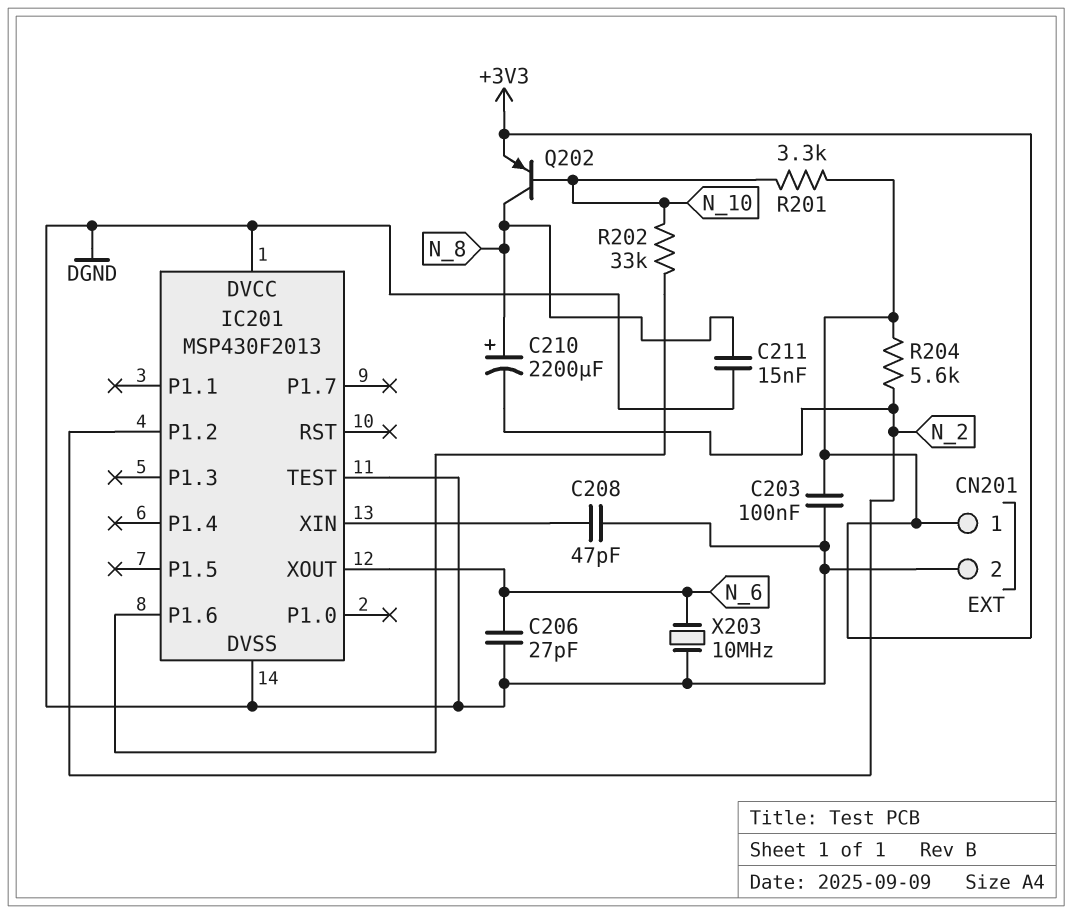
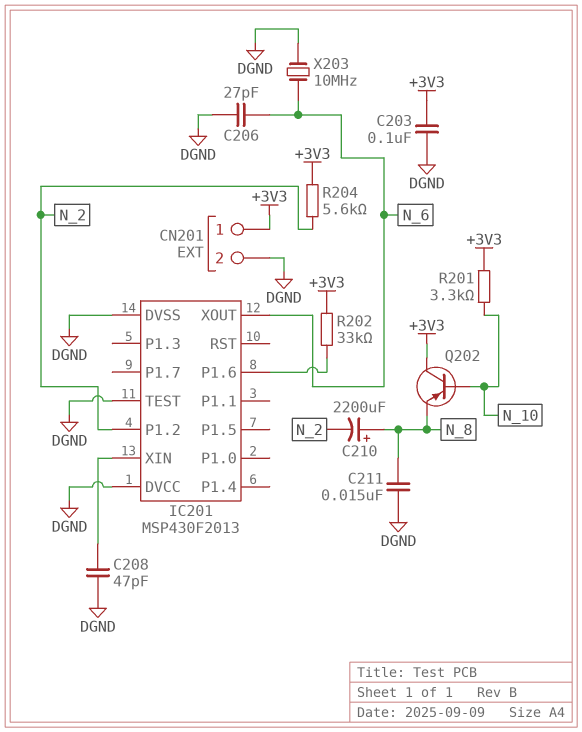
Q202: PNP (B N_10, C N_8, E +3V3) -> PNP (B N_10, C +3V3, E N_8)
R202: 33k (IC201/P1.6, N_10) -> 33k (+3V3, IC201/P1.6)

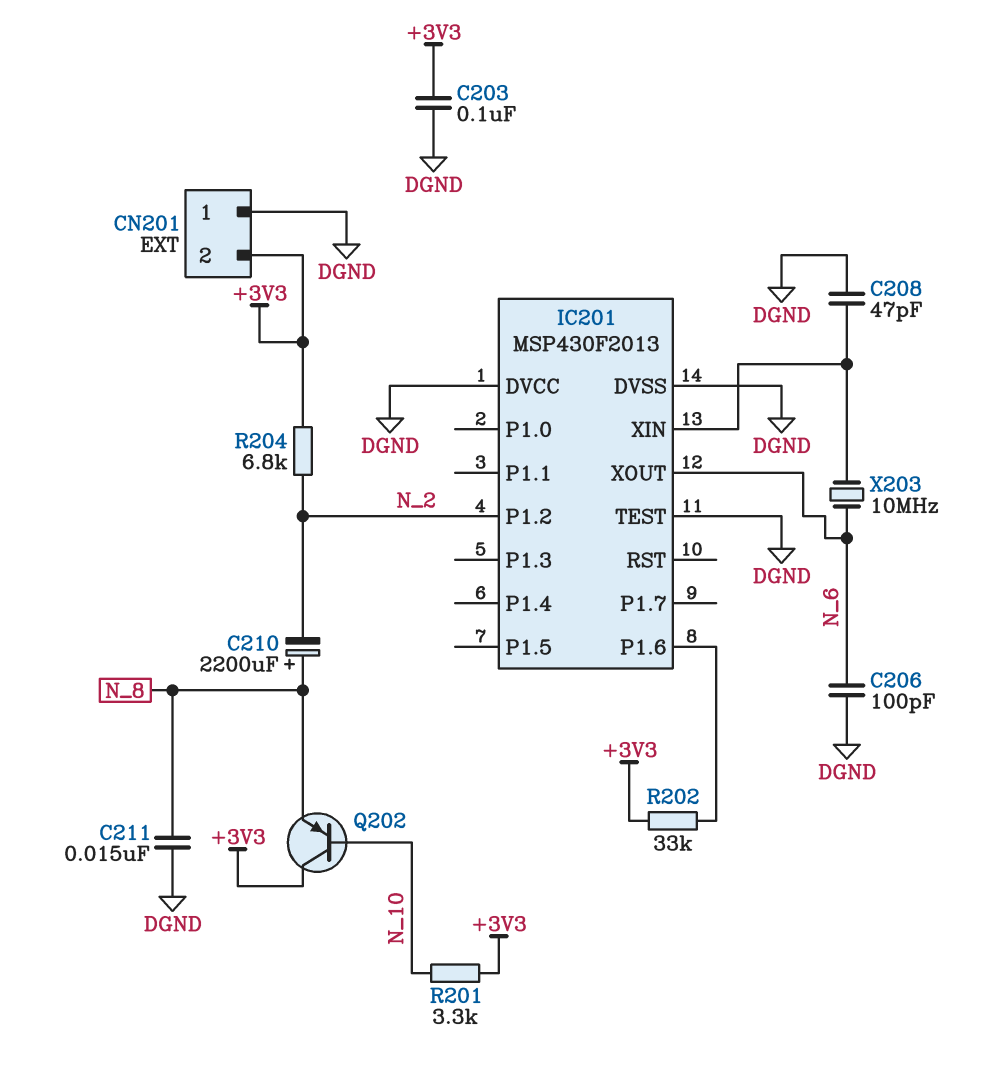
C206: 27pF (DGND, N_6) -> 100pF (DGND, N_6)
CN201 pin 1: +3V3 -> DGND
CN201 pin 2: DGND -> +3V3
R204: 5.6k (+3V3, N_2) -> 6.8k (+3V3, N_2)
X203: 10MHz (DGND, N_6) -> 10MHz (IC201/XIN, N_6)

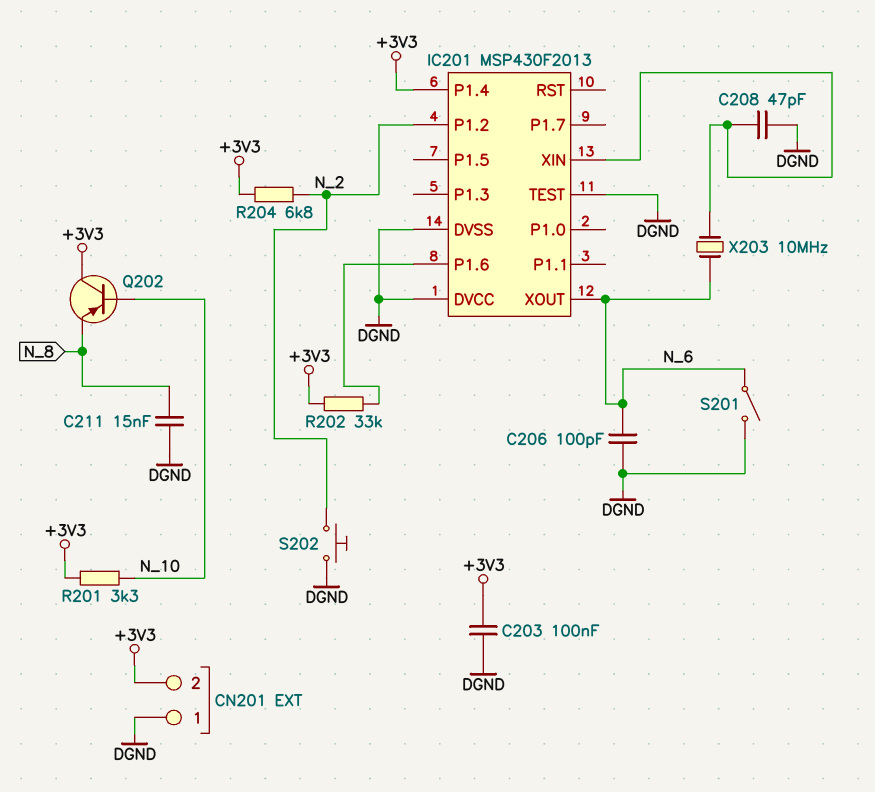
C210: 2200uF (plus N_8, minus N_2) -> none
IC201 pin P1.4: none -> +3V3
S201: none -> switch (DGND, N_6)
S202: none -> button (DGND, N_2)

